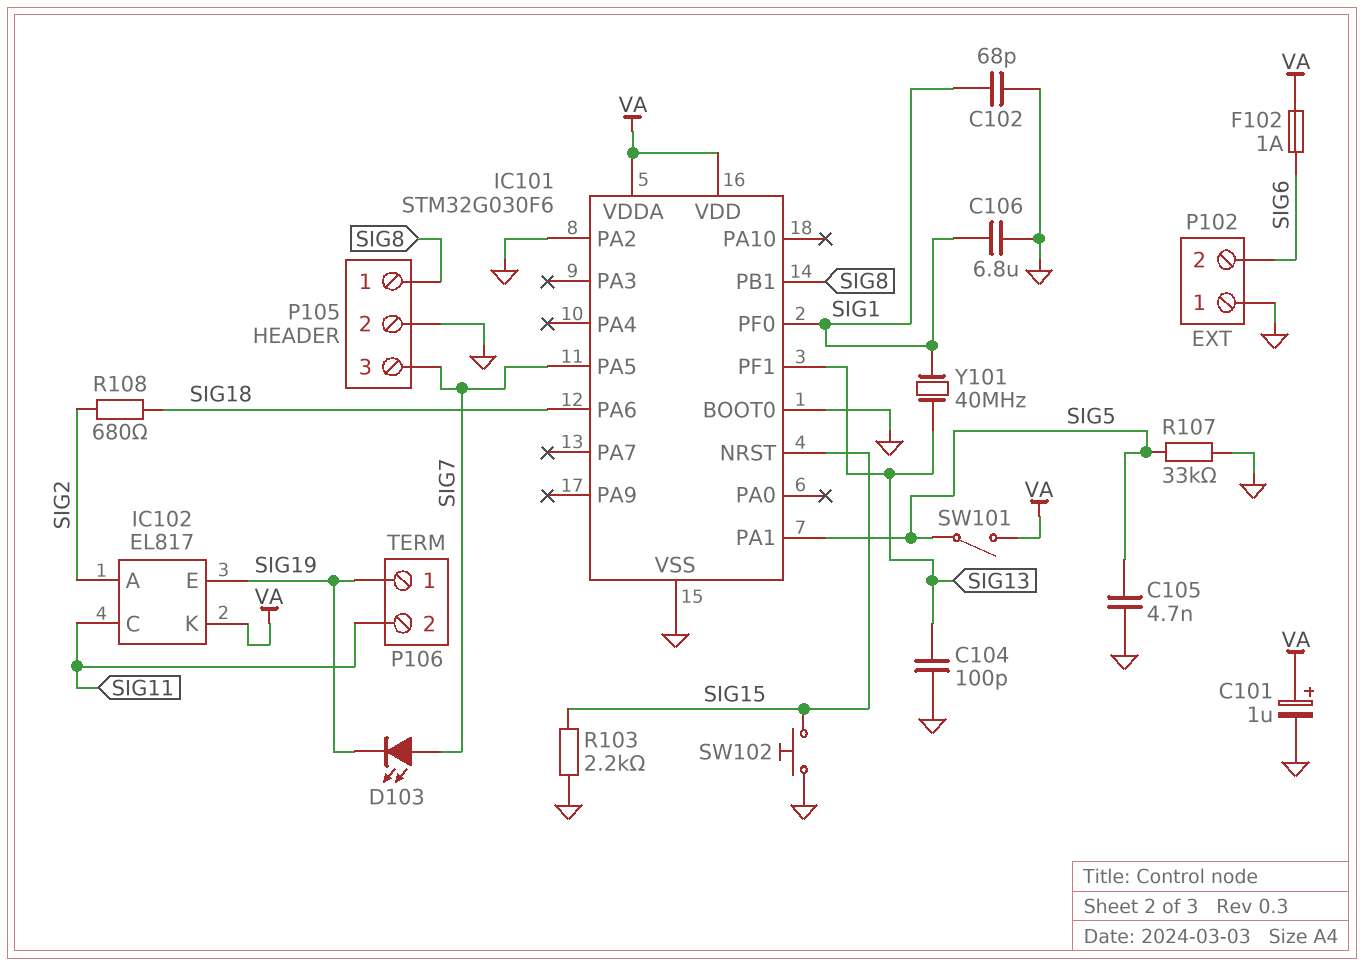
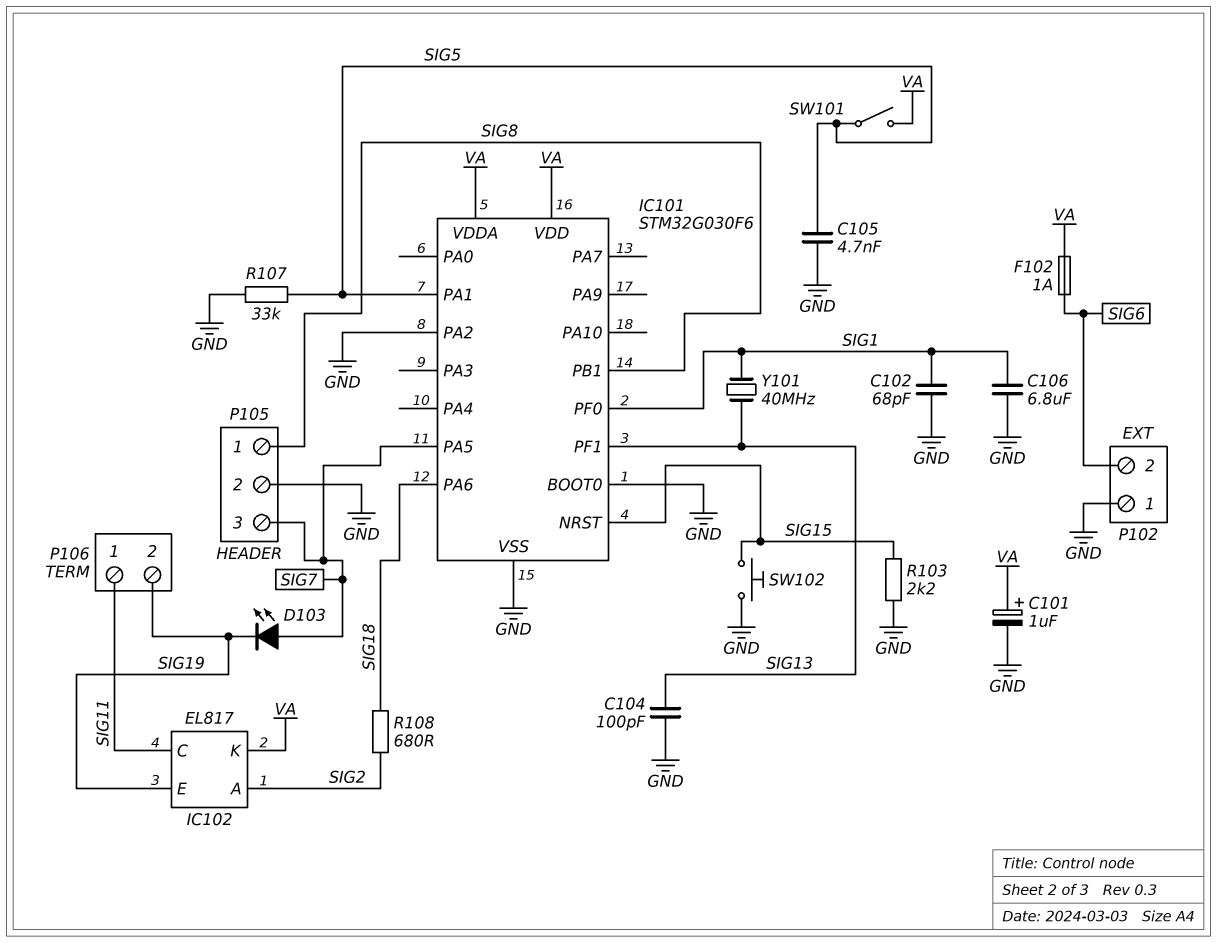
P106 pin 1: SIG19 -> SIG11
P106 pin 2: SIG11 -> SIG19

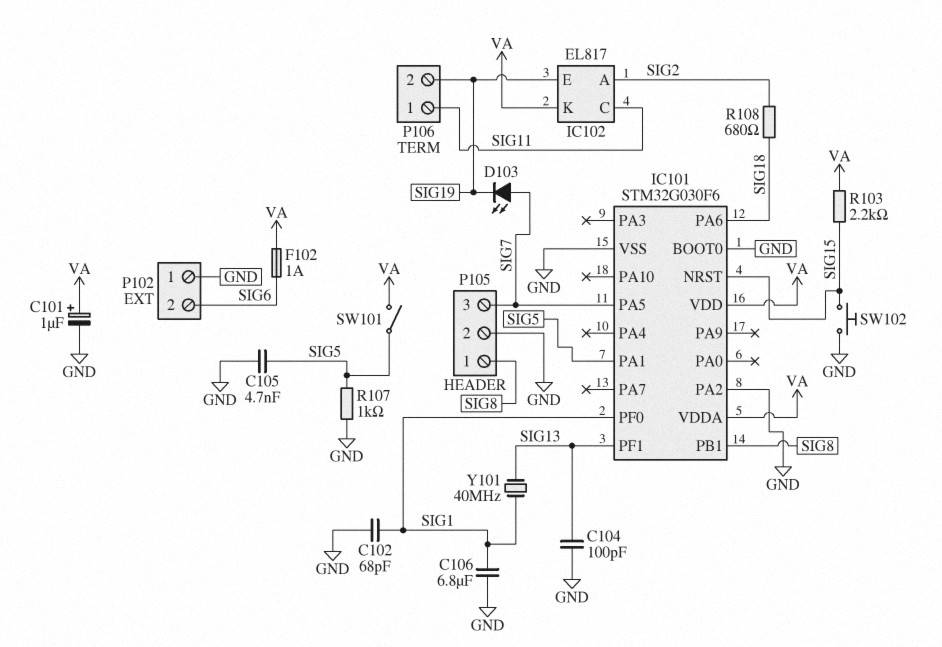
R103: 2.2k (GND, SIG15) -> 2.2k (SIG15, VA)
R107: 33k (GND, SIG5) -> 1k (GND, SIG5)

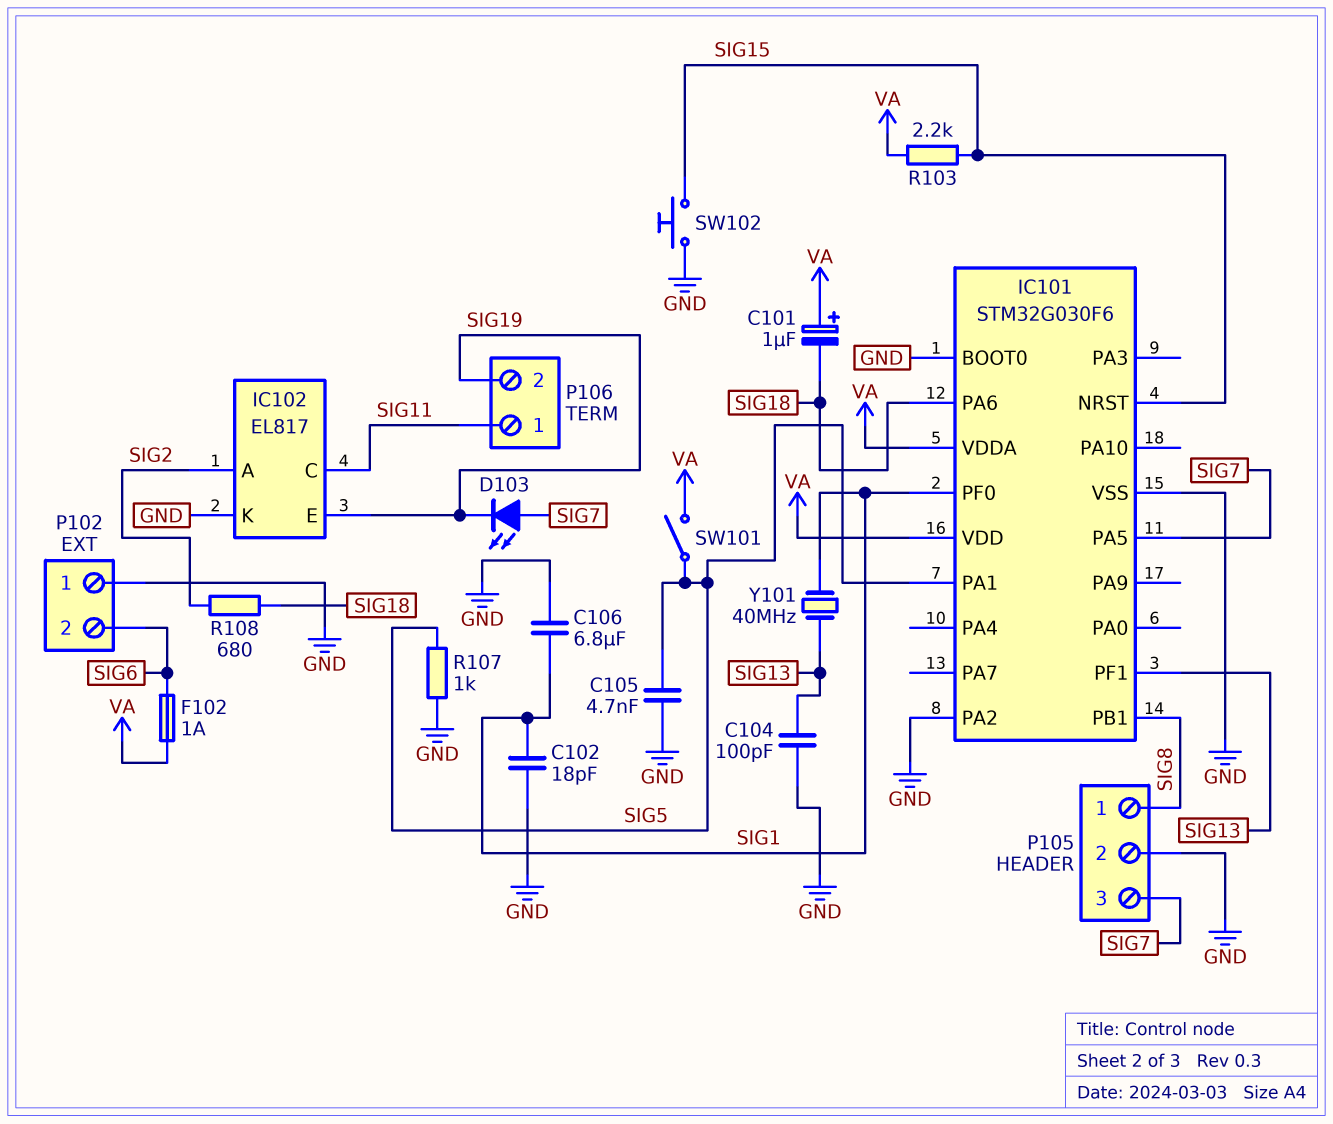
C101: 1uF (plus VA, minus GND) -> 1uF (plus VA, minus SIG18)
C102: 68pF (GND, SIG1) -> 18pF (GND, SIG1)
IC102 pin K: VA -> GND

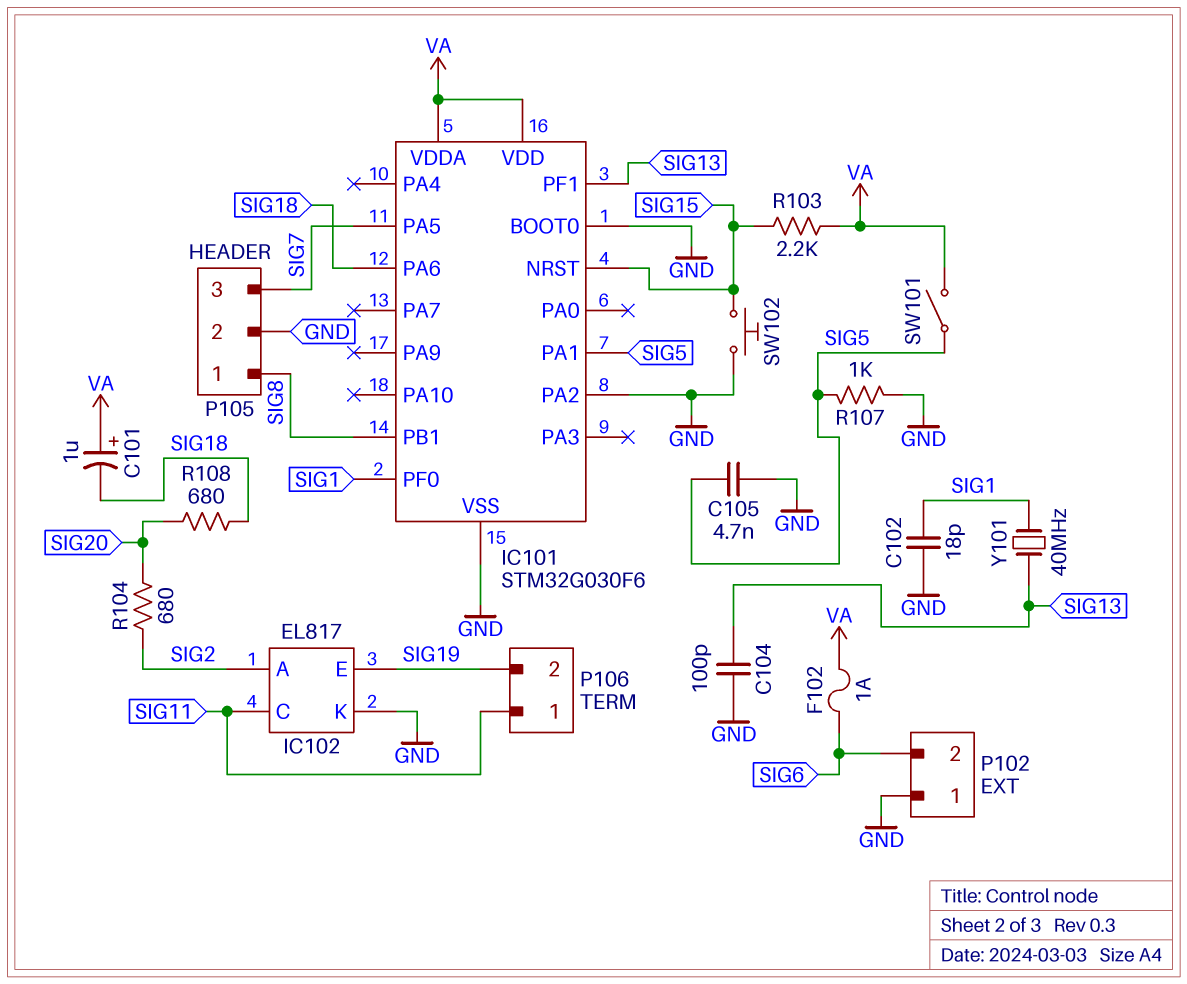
C106: 6.8uF (GND, SIG1) -> none
D103: LED (A SIG7, K SIG19) -> none
R104: none -> 680 (SIG2, SIG20)
R108: 680 (SIG2, SIG18) -> 680 (SIG18, SIG20)

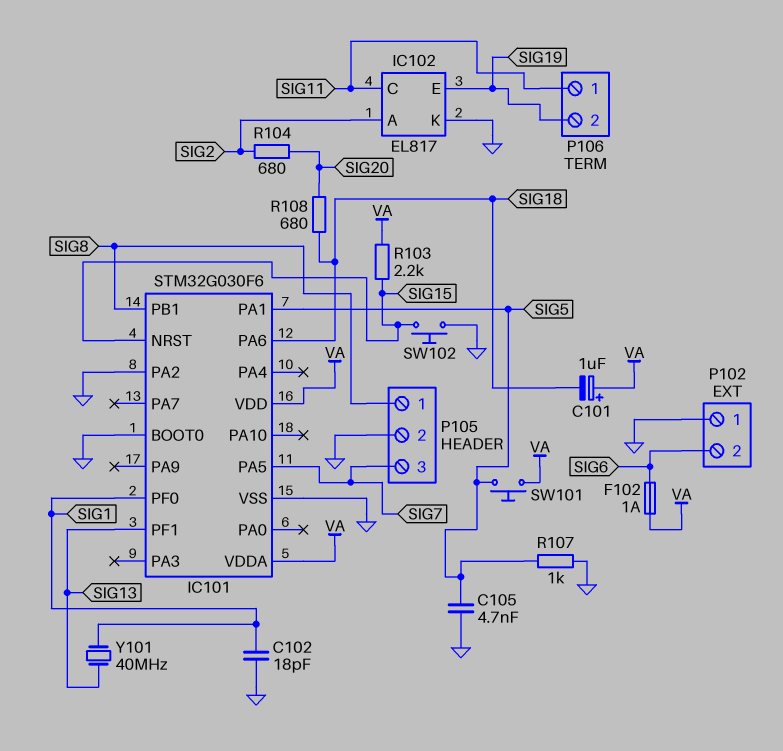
C104: 100pF (GND, SIG13) -> none
SW101: switch (SIG5, VA) -> button (SIG5, VA)

